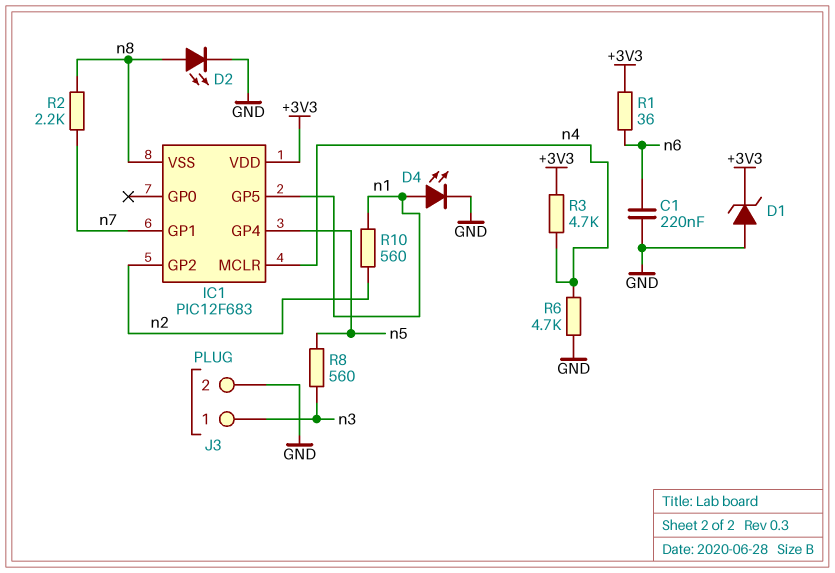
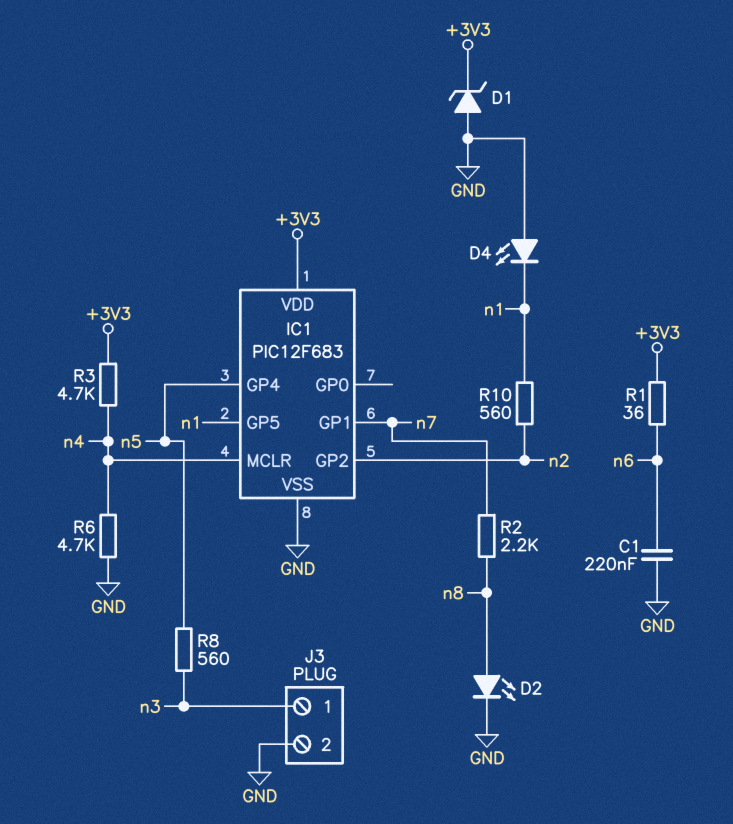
D4: LED (A n1, K GND) -> LED (A GND, K n1)
IC1 pin VSS: n8 -> GND

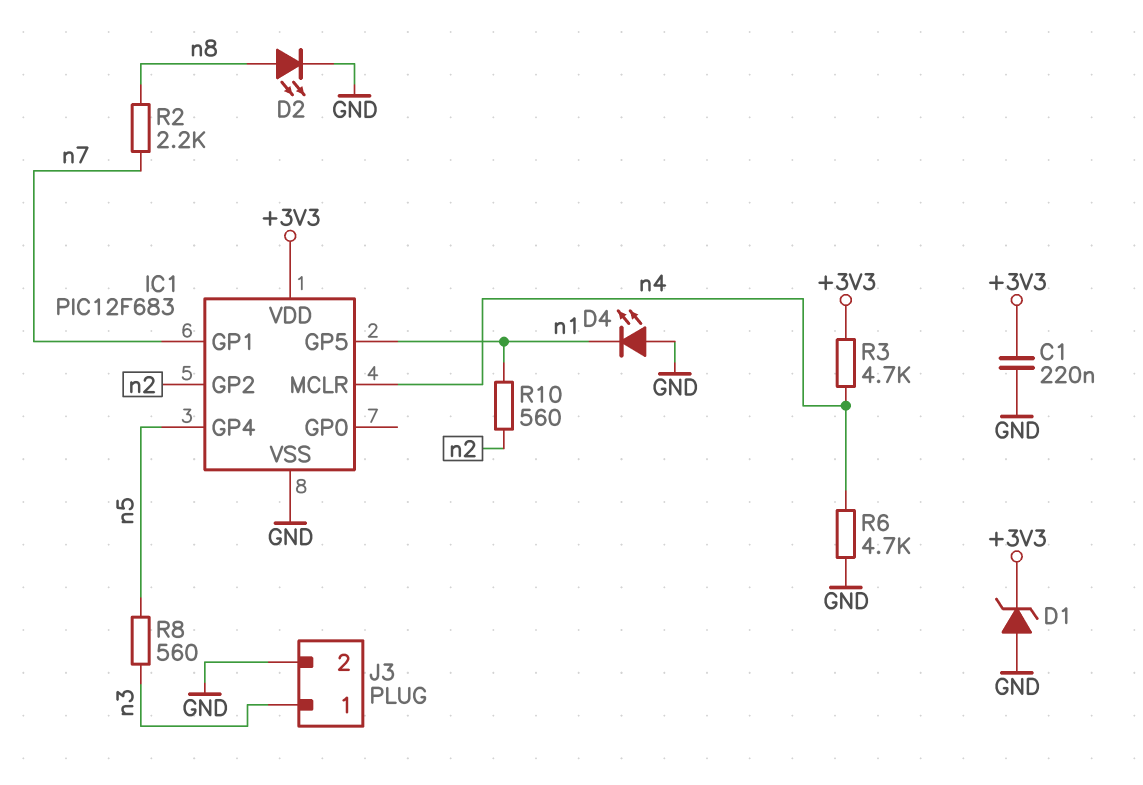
C1: 220nF (GND, n6) -> 220nF (+3V3, GND)
R1: 36 (+3V3, n6) -> none

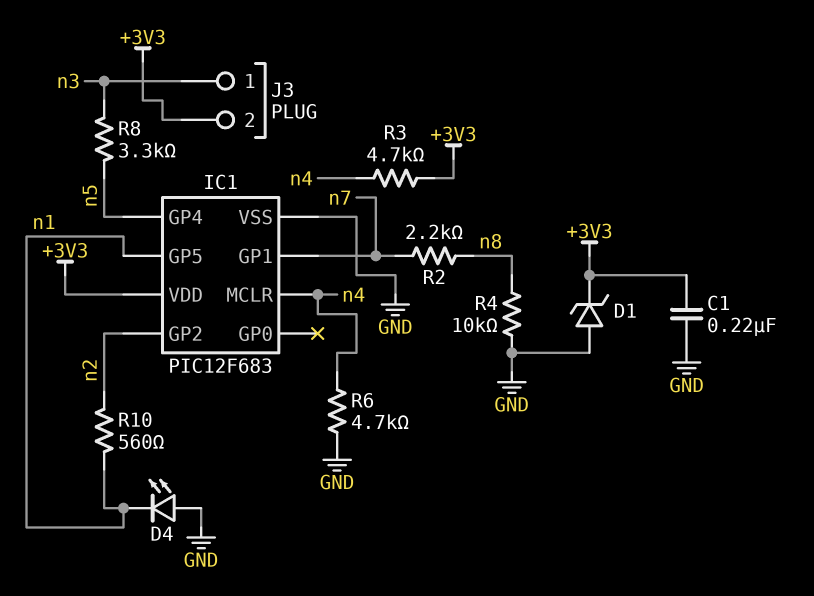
D2: LED (A n8, K GND) -> none
J3 pin 2: GND -> +3V3
R4: none -> 10k (GND, n8)
R8: 560 (n3, n5) -> 3.3k (n3, n5)

